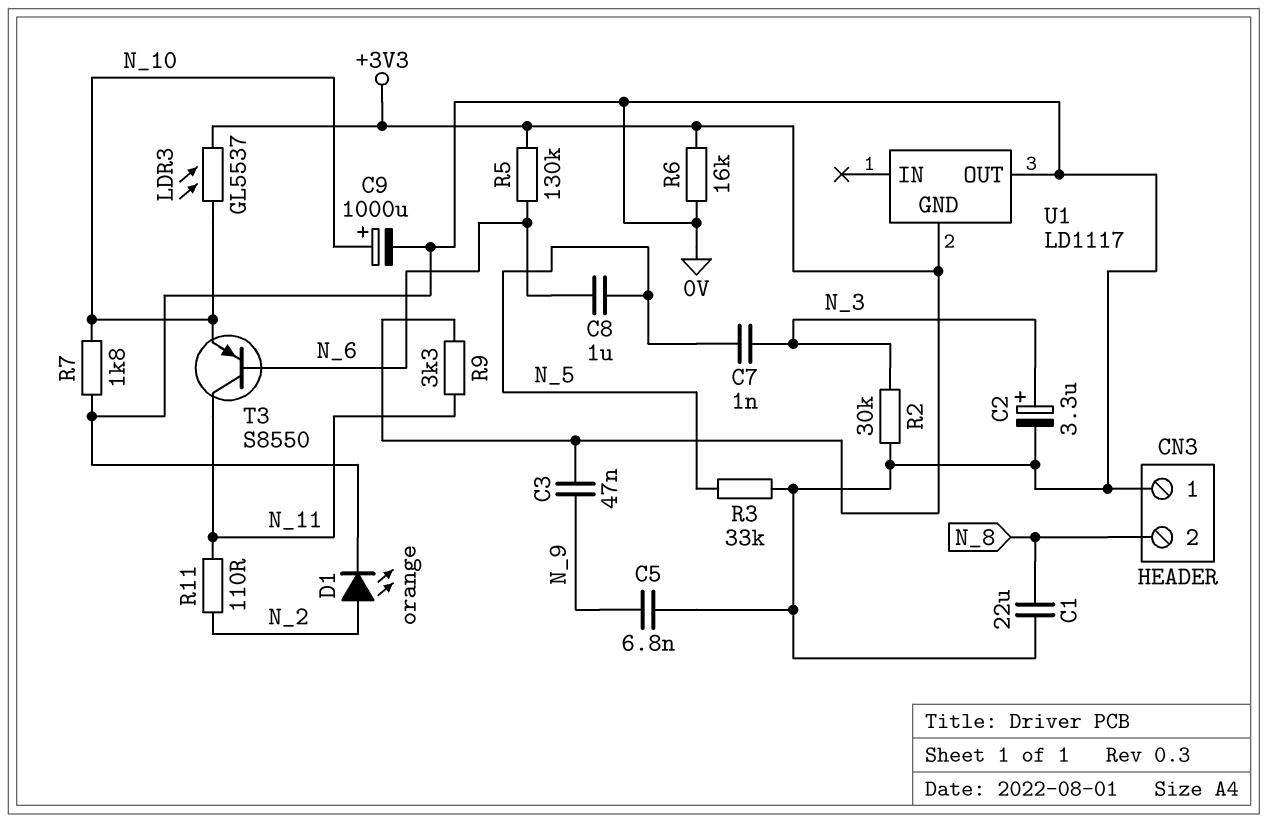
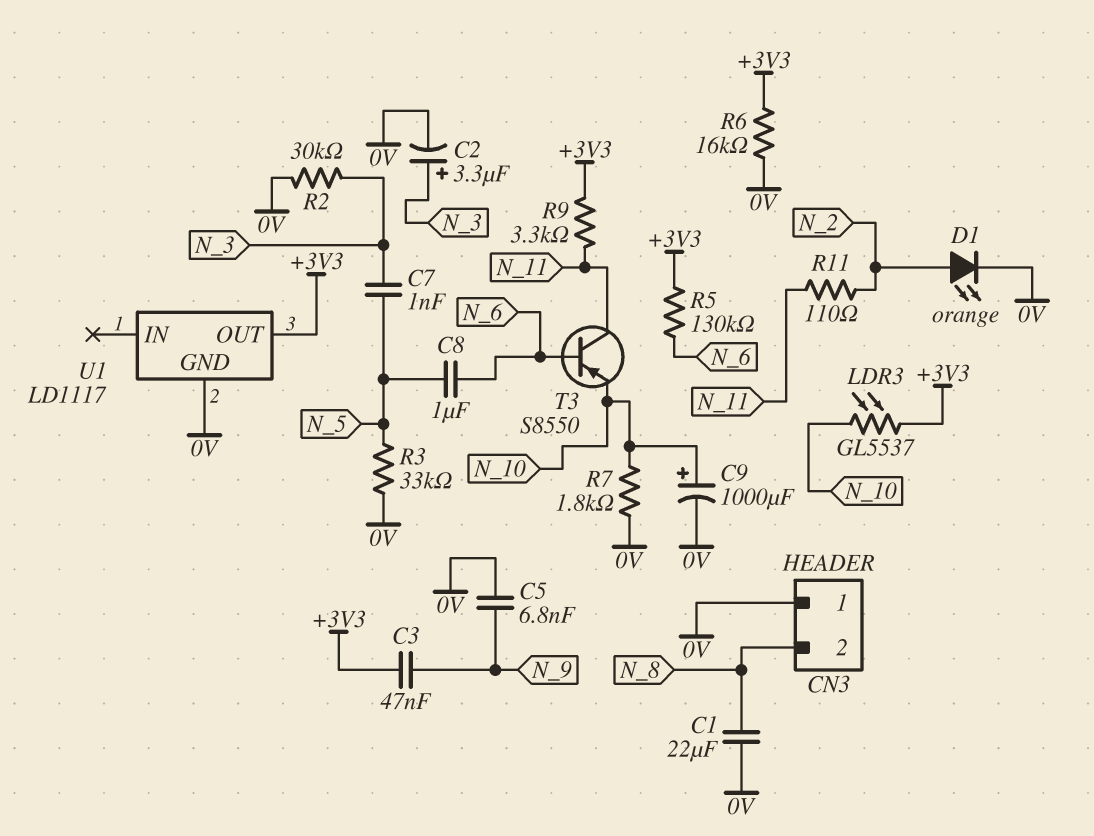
U1 pin GND: +3V3 -> 0V
U1 pin OUT: 0V -> +3V3

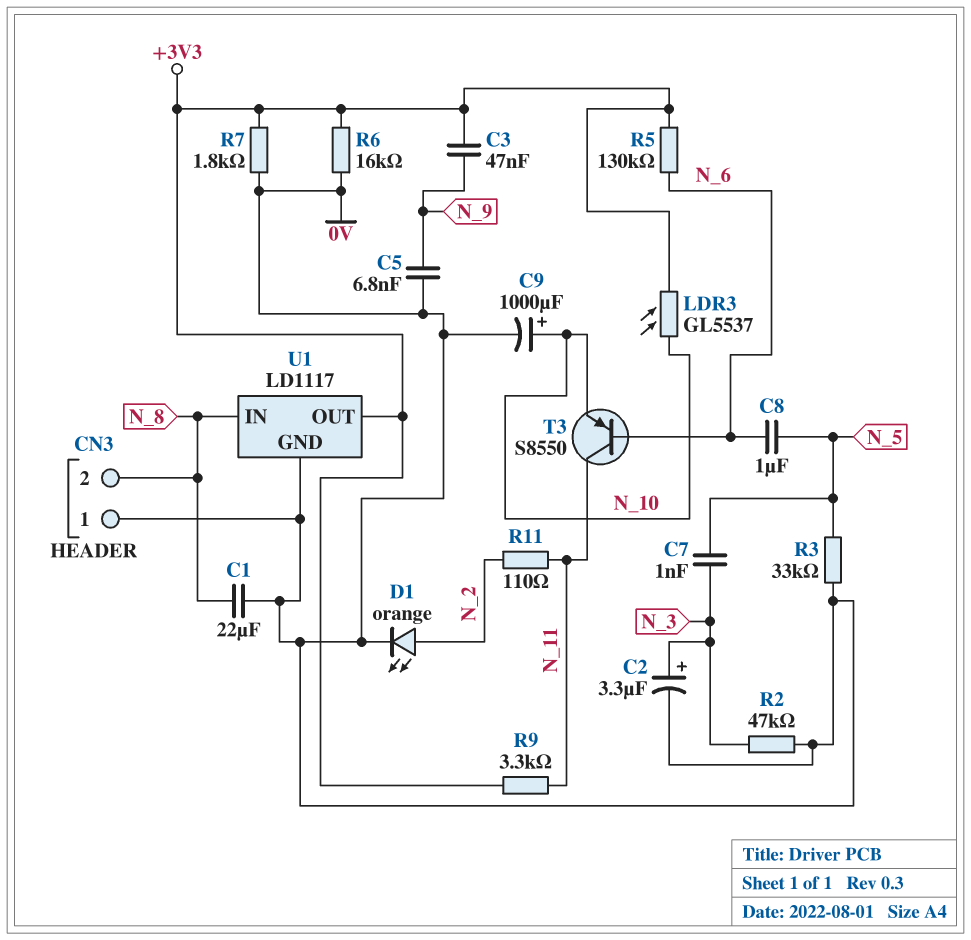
R2: 30k (0V, N_3) -> 47k (0V, N_3)
R7: 1.8k (0V, N_10) -> 1.8k (+3V3, 0V)
U1 pin IN: none -> N_8

